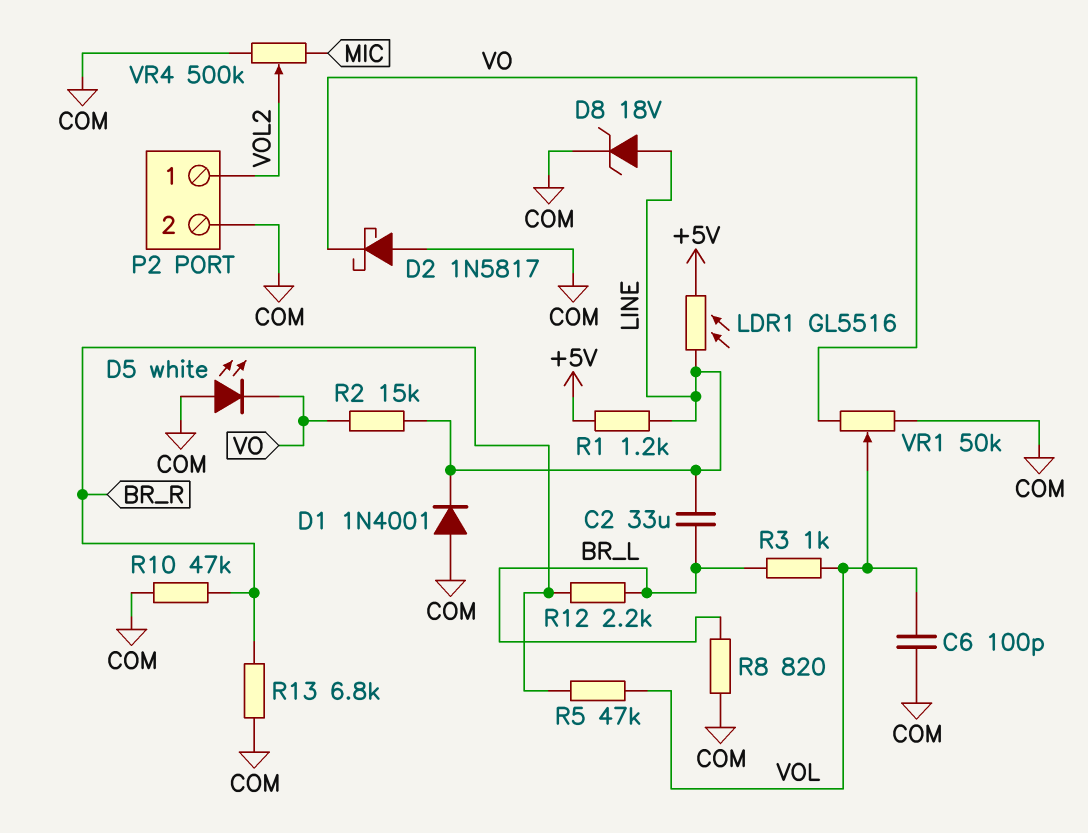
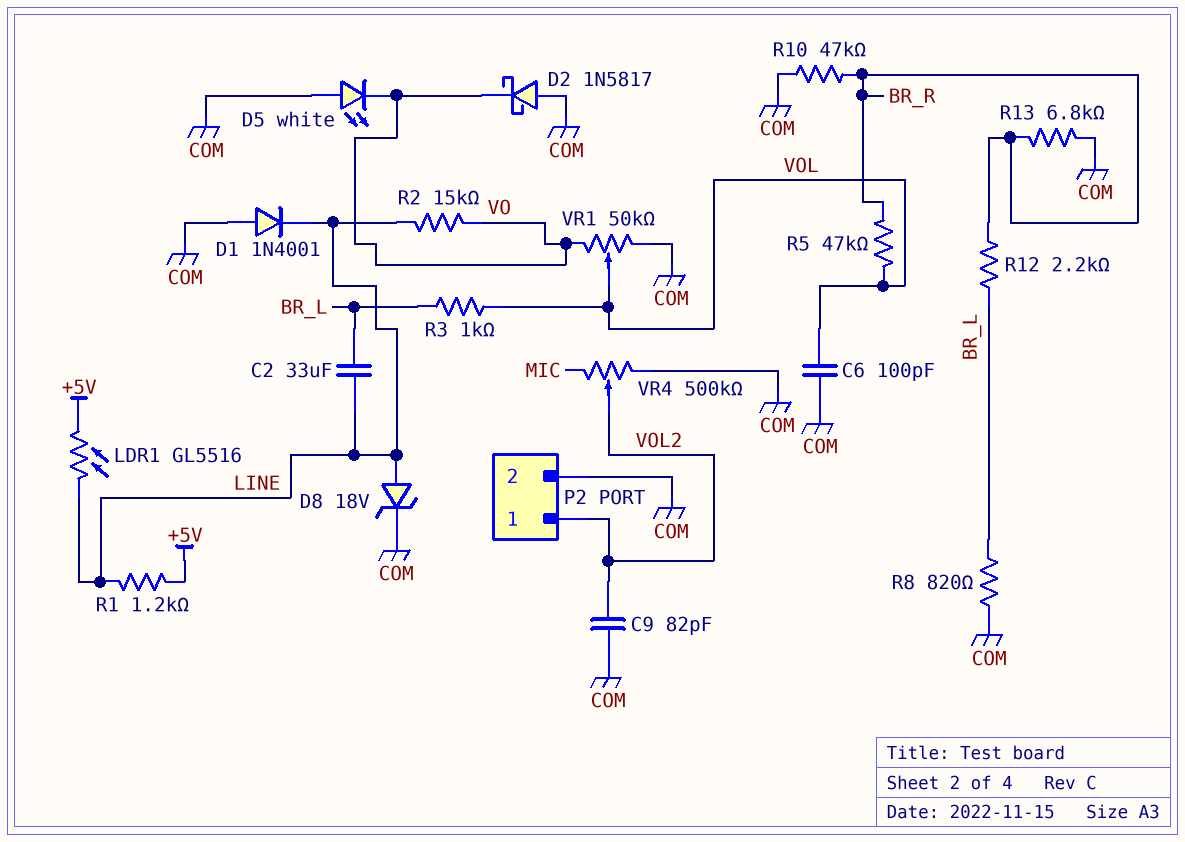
C9: none -> 82pF (COM, VOL2)

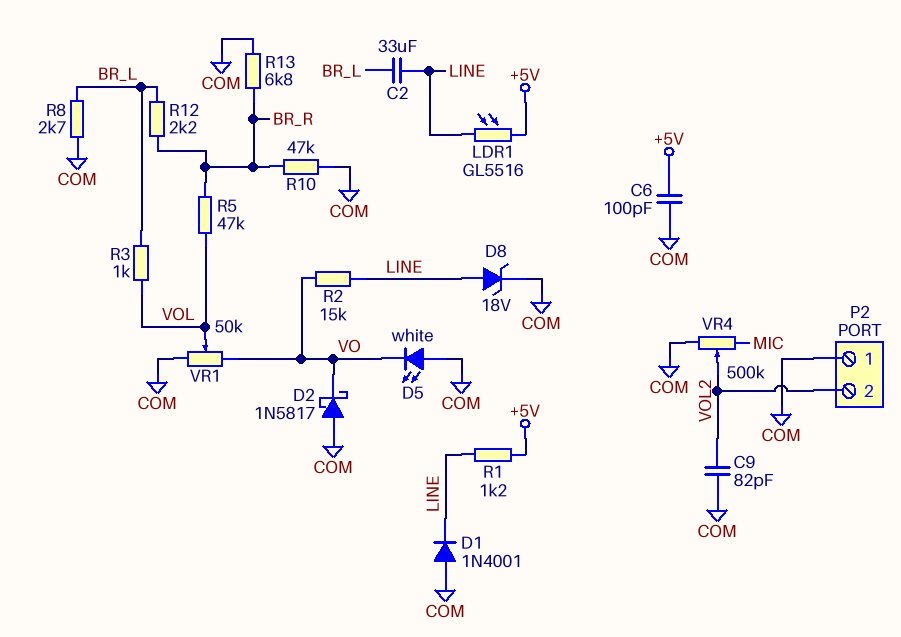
C6: 100pF (COM, VOL) -> 100pF (+5V, COM)
P2 pin 1: VOL2 -> COM
P2 pin 2: COM -> VOL2
R8: 820 (BR_L, COM) -> 2.7k (BR_L, COM)

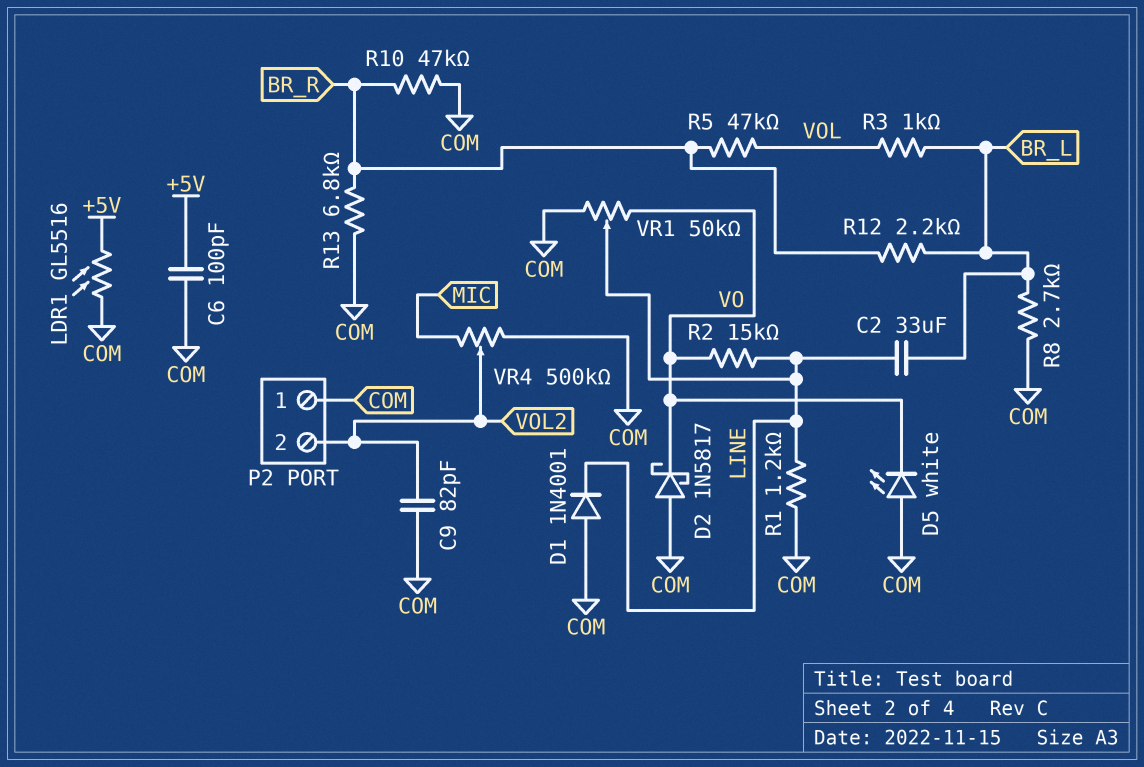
D8: zener 18V (A LINE, K COM) -> none
LDR1: GL5516 (+5V, LINE) -> GL5516 (+5V, COM)
R1: 1.2k (+5V, LINE) -> 1.2k (COM, LINE)
VR1: 50k (COM, VO, wiper VOL) -> 50k (COM, VO, wiper LINE)

